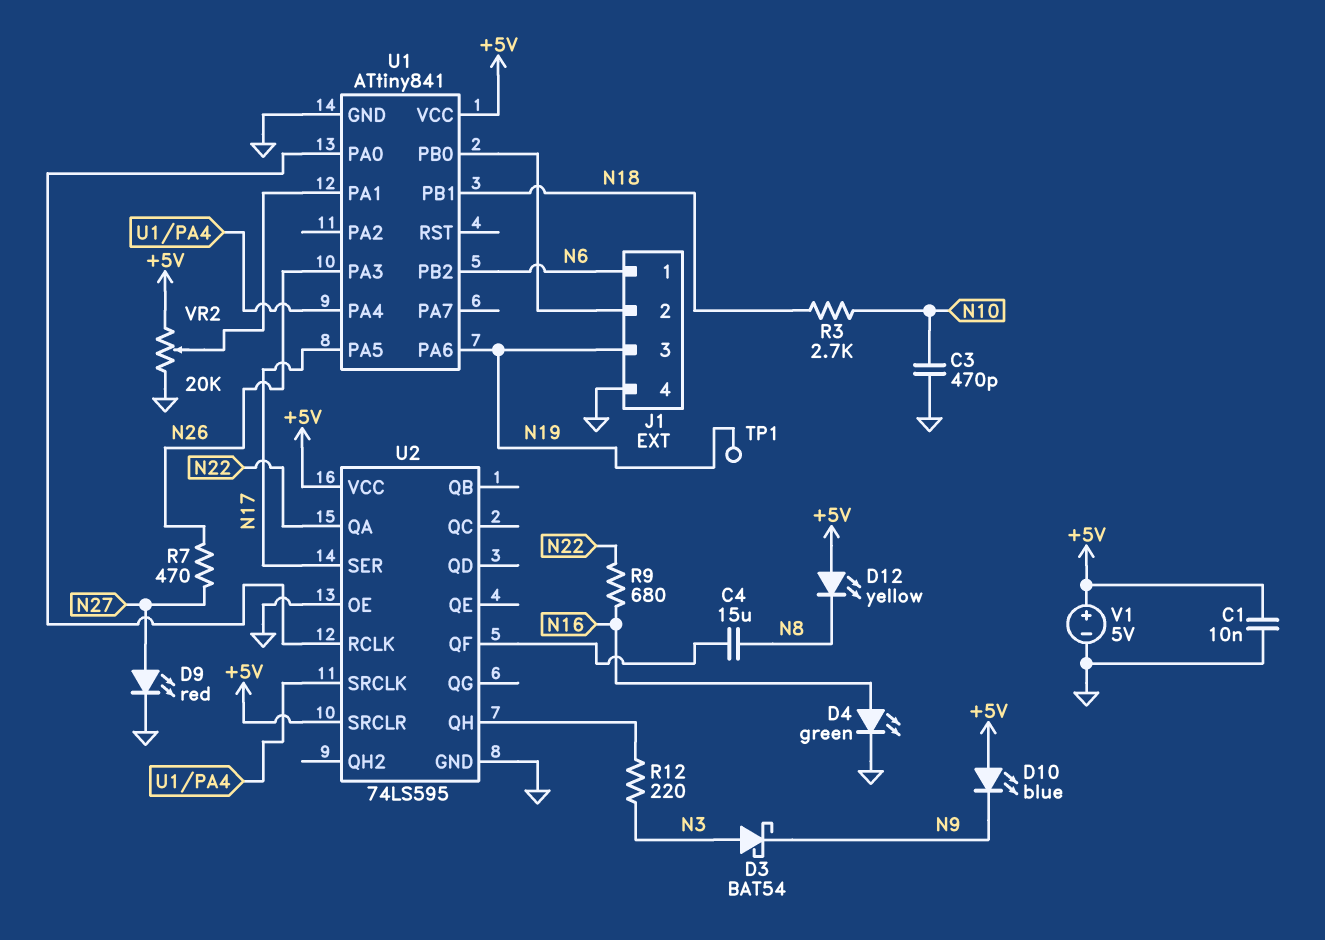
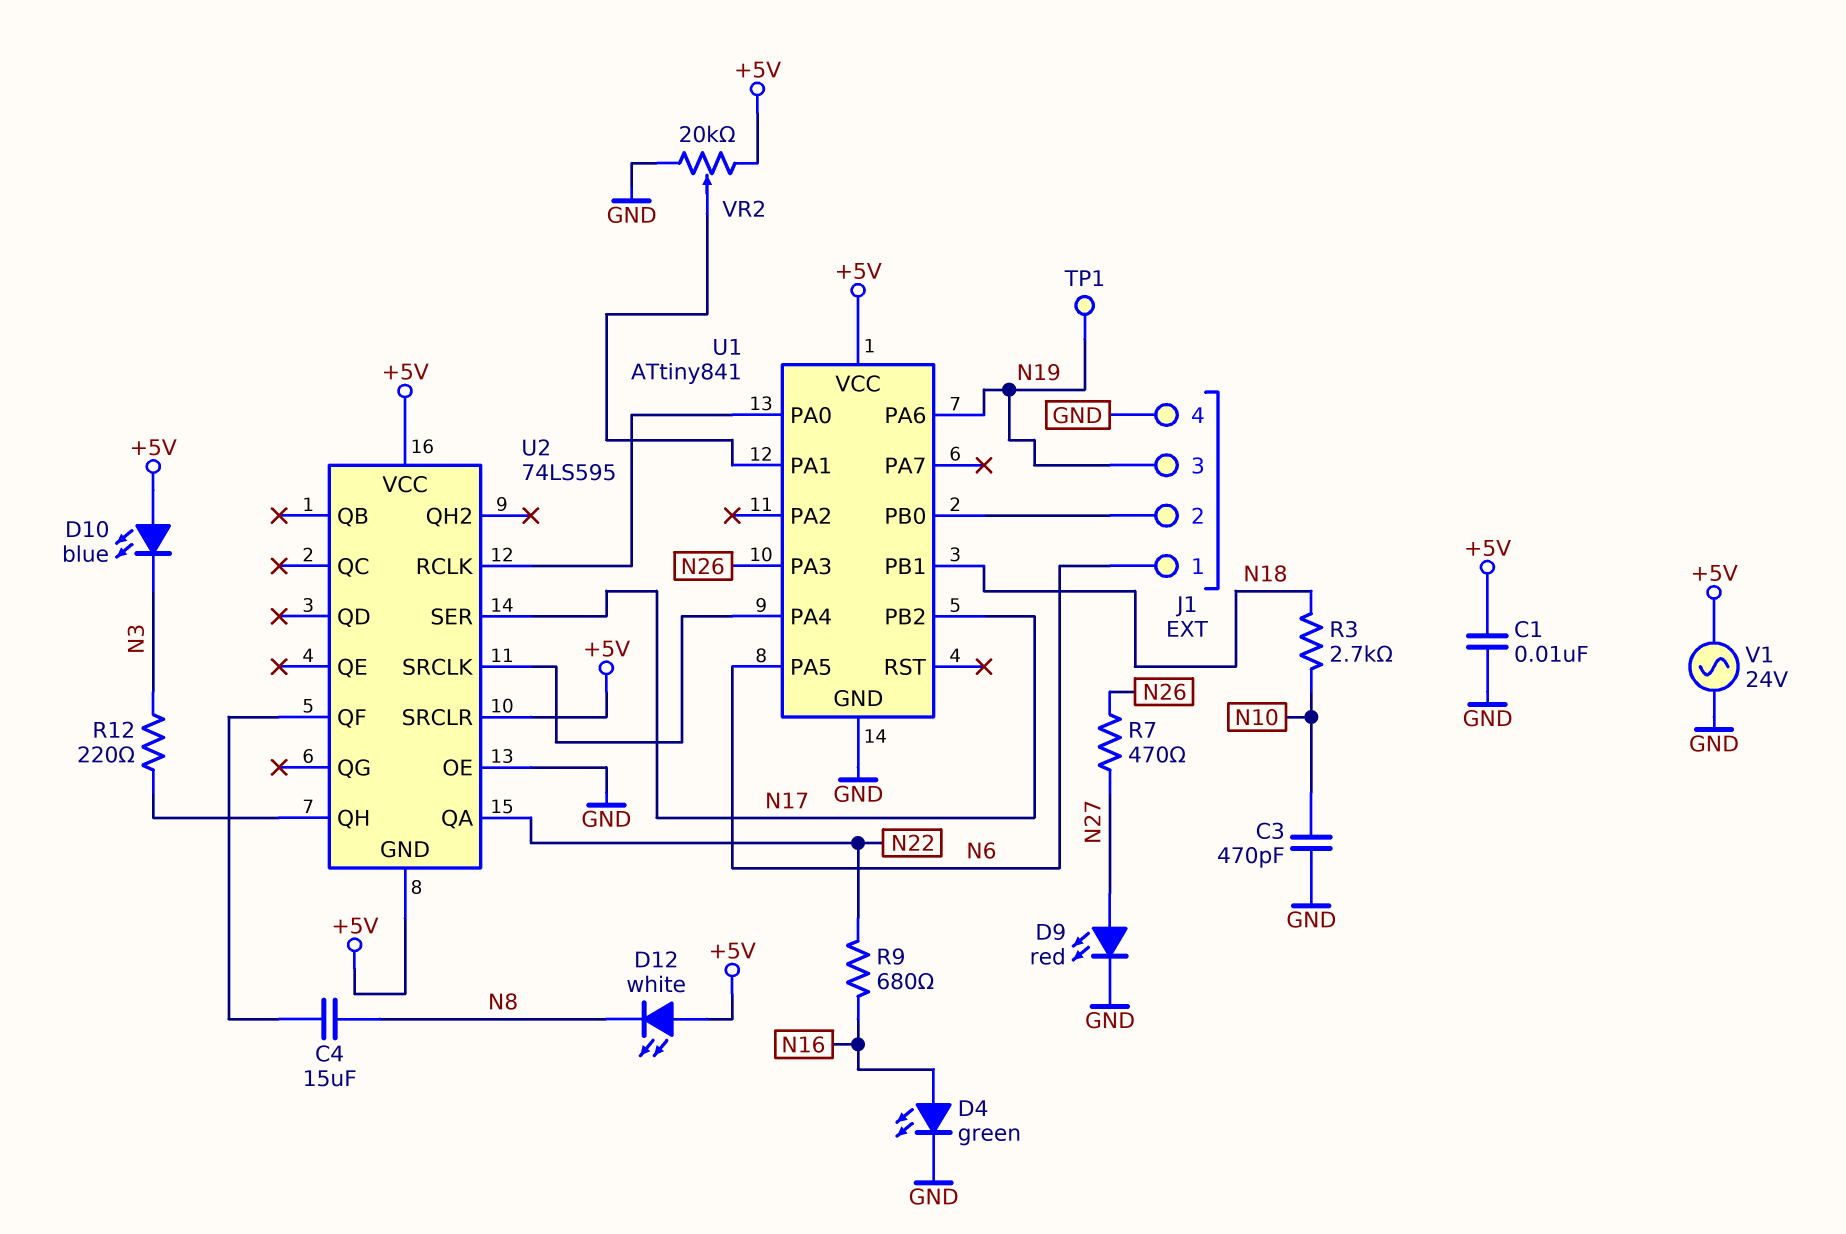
D3: schottky BAT54 (A N3, K N9) -> none
D10: LED blue (A +5V, K N9) -> LED blue (A +5V, K N3)
D12: LED yellow (A +5V, K N8) -> LED white (A +5V, K N8)
U1 pin PA5: N17 -> N6
U1 pin PB2: N6 -> N17
U2 pin GND: GND -> +5V
V1: 5V (plus +5V, minus GND) -> AC 24V (+5V, GND)

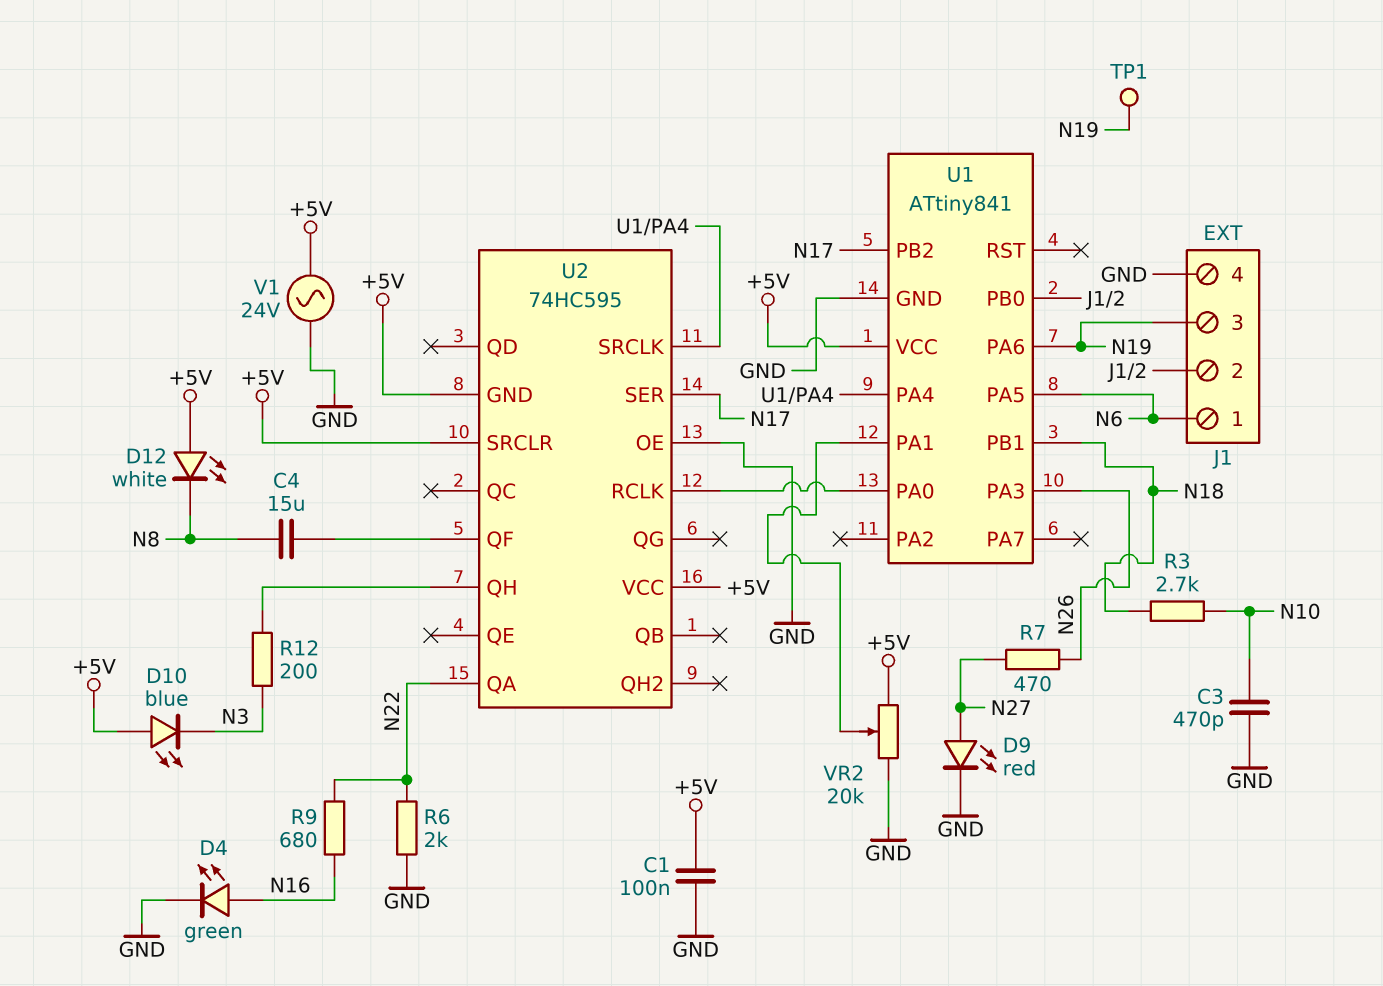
C1: 10nF (+5V, GND) -> 100nF (+5V, GND)
R6: none -> 2k (GND, N22)
R12: 220 (N3, U2/QH) -> 200 (N3, U2/QH)
U2: 74LS595 -> 74HC595

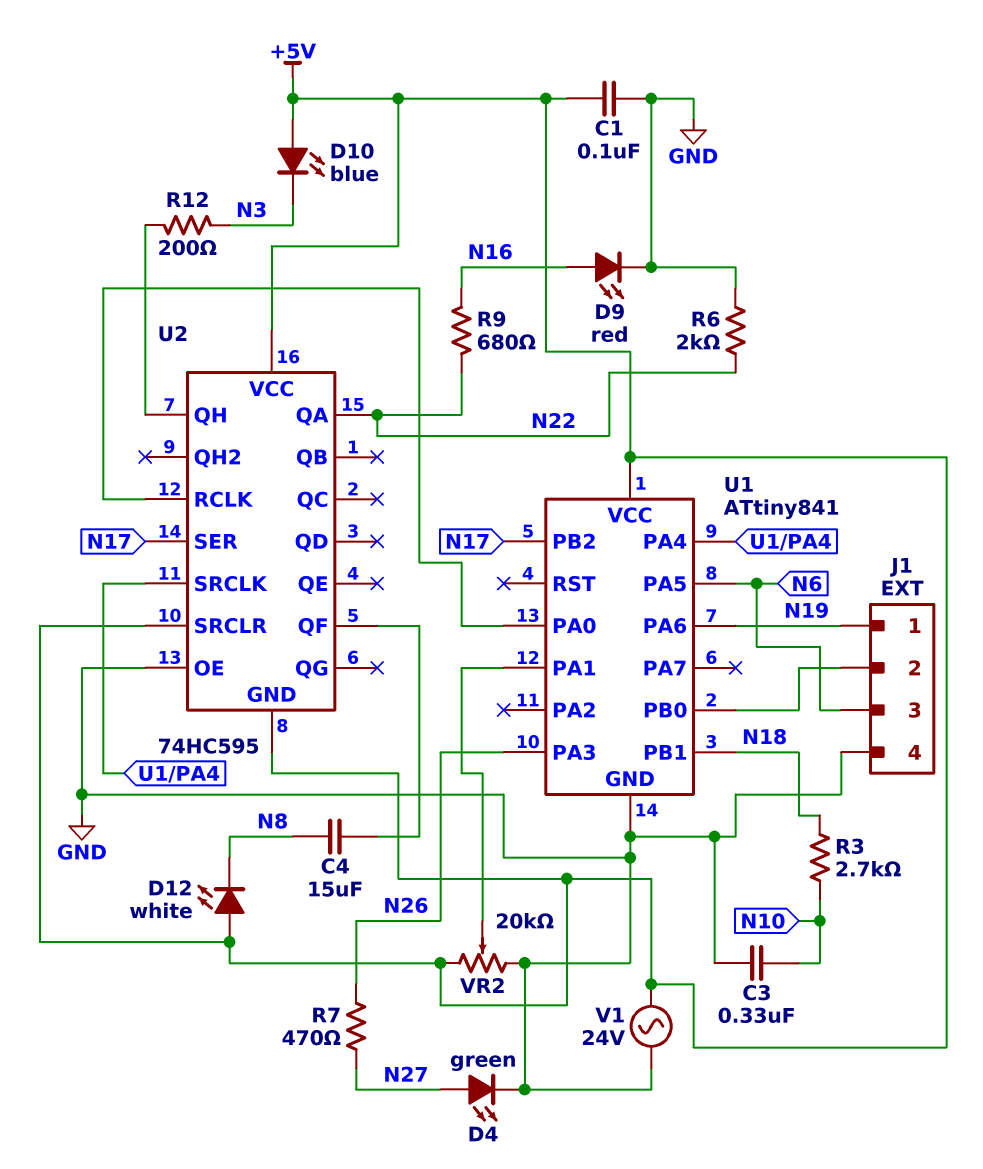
C3: 470pF (GND, N10) -> 330nF (GND, N10)
D4: LED green (A N16, K GND) -> LED green (A N27, K GND)
D9: LED red (A N27, K GND) -> LED red (A N16, K GND)
J1 pin 1: N6 -> N19
J1 pin 3: N19 -> N6
TP1: test point (N19) -> none

